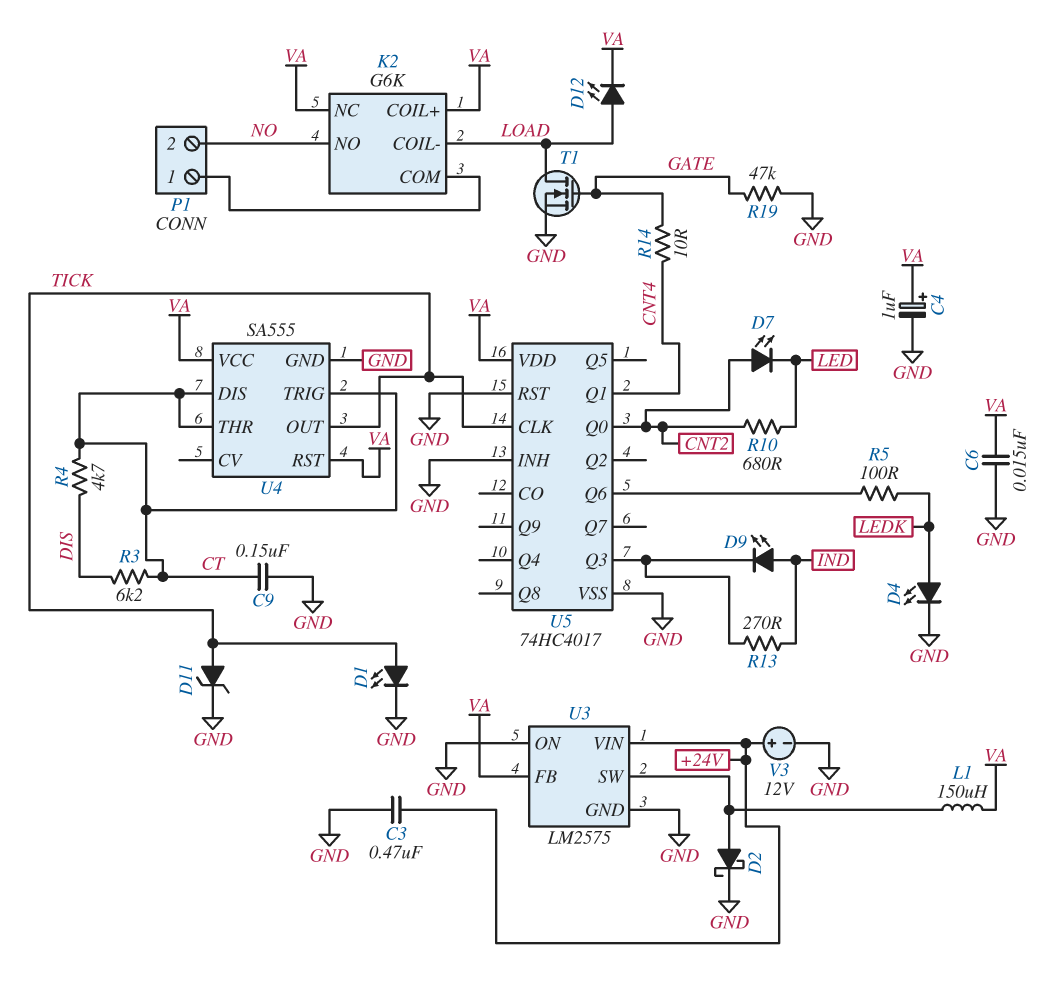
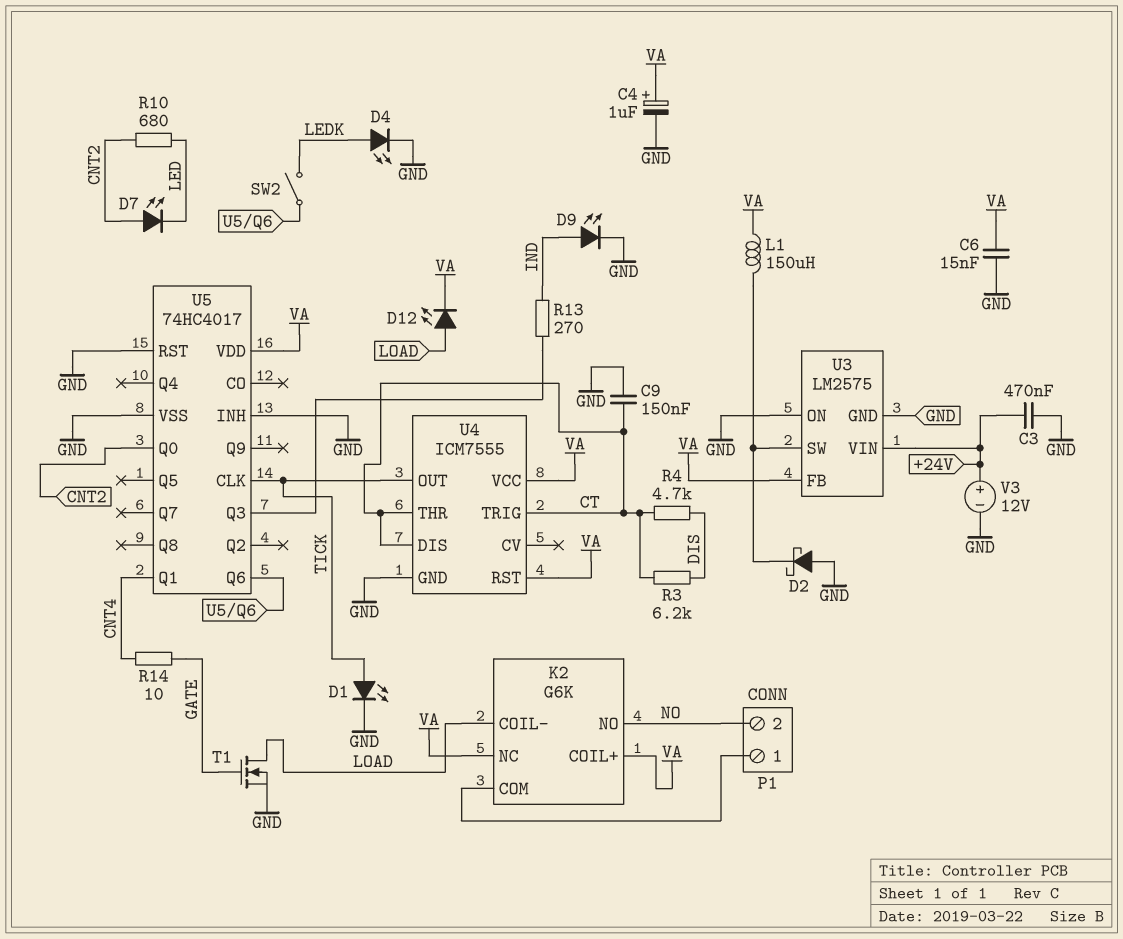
D2: schottky (A U3/SW, K GND) -> schottky (A GND, K U3/SW)
D9: LED (A IND, K U5/Q3) -> LED (A IND, K GND)
D11: zener (A TICK, K GND) -> none
R5: 100 (LEDK, U5/Q6) -> none
R19: 47k (GATE, GND) -> none
SW2: none -> switch (LEDK, U5/Q6)
U4: SA555 -> ICM7555

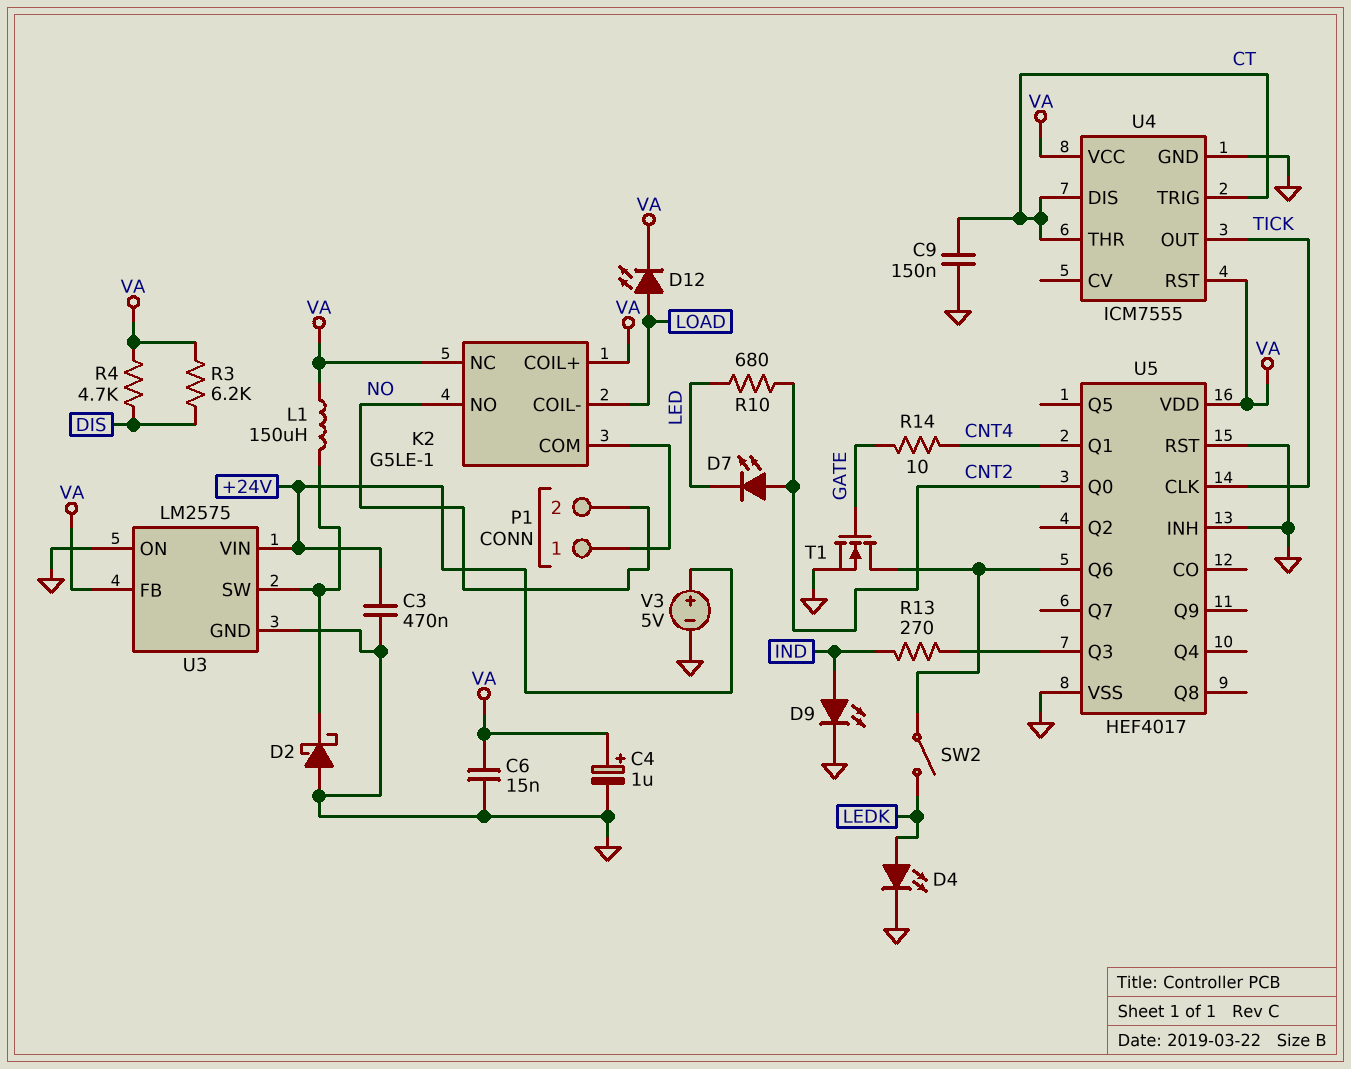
D1: LED (A TICK, K GND) -> none
K2: G6K -> G5LE-1
R3: 6.2k (CT, DIS) -> 6.2k (DIS, VA)
R4: 4.7k (CT, DIS) -> 4.7k (DIS, VA)
T1: NMOS (G GATE, D LOAD, S GND) -> NMOS (G GATE, D U5/Q6, S GND)
U5: 74HC4017 -> HEF4017
V3: 12V (plus +24V, minus GND) -> 5V (plus +24V, minus GND)

